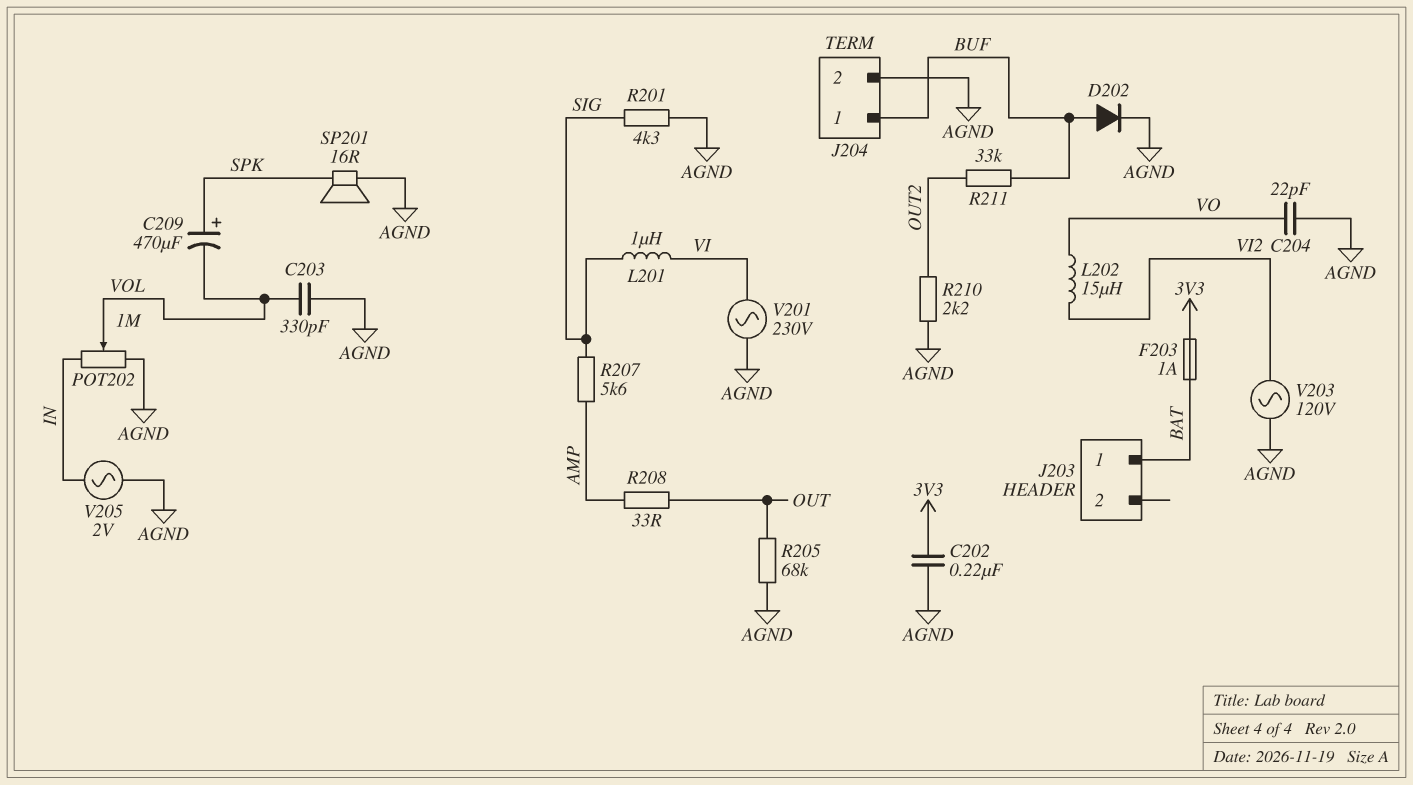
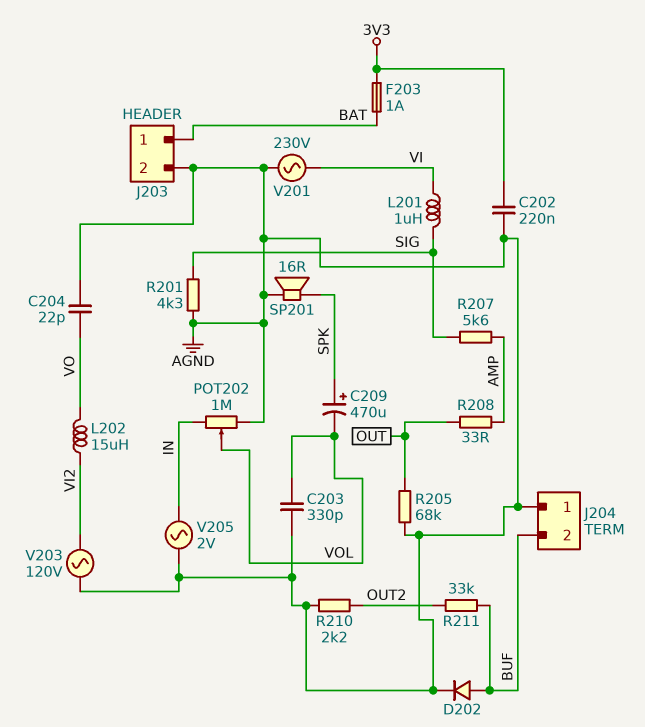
J203 pin 2: none -> AGND
J204 pin 1: BUF -> AGND
J204 pin 2: AGND -> BUF

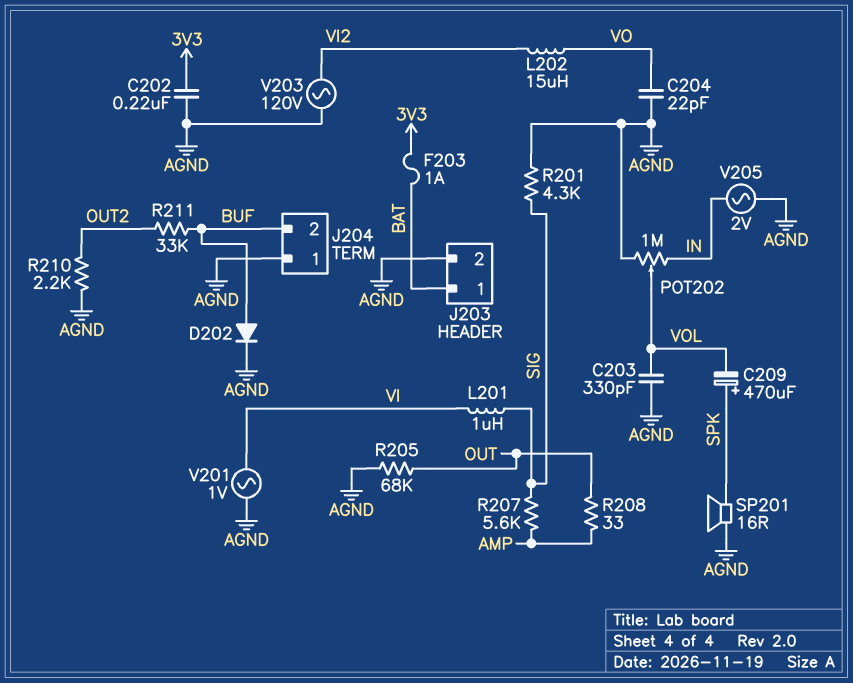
V201: AC 230V (AGND, VI) -> AC 1V (AGND, VI)

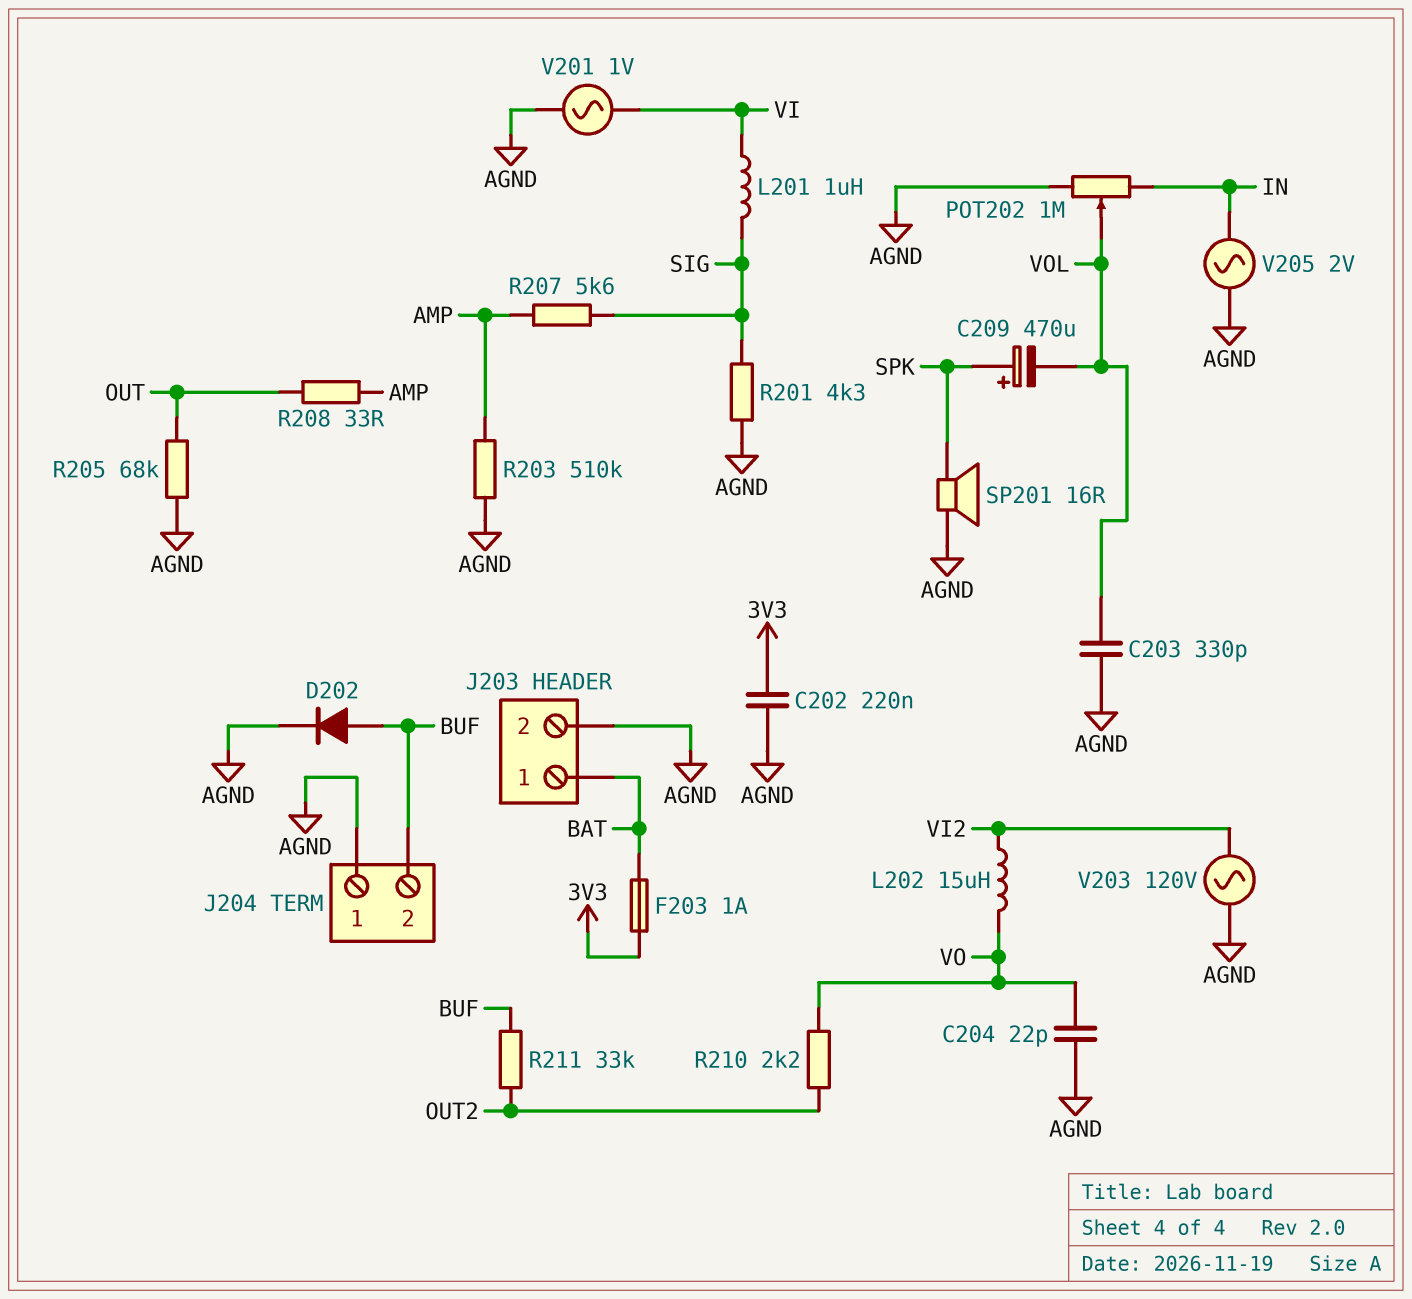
R203: none -> 510k (AGND, AMP)
R210: 2.2k (AGND, OUT2) -> 2.2k (OUT2, VO)

